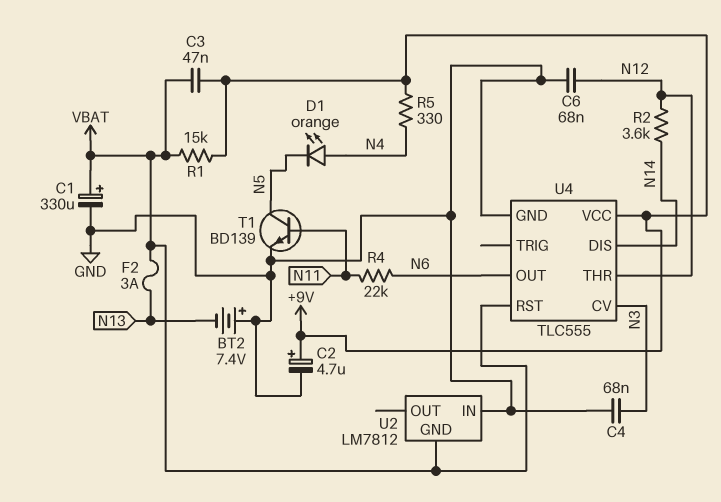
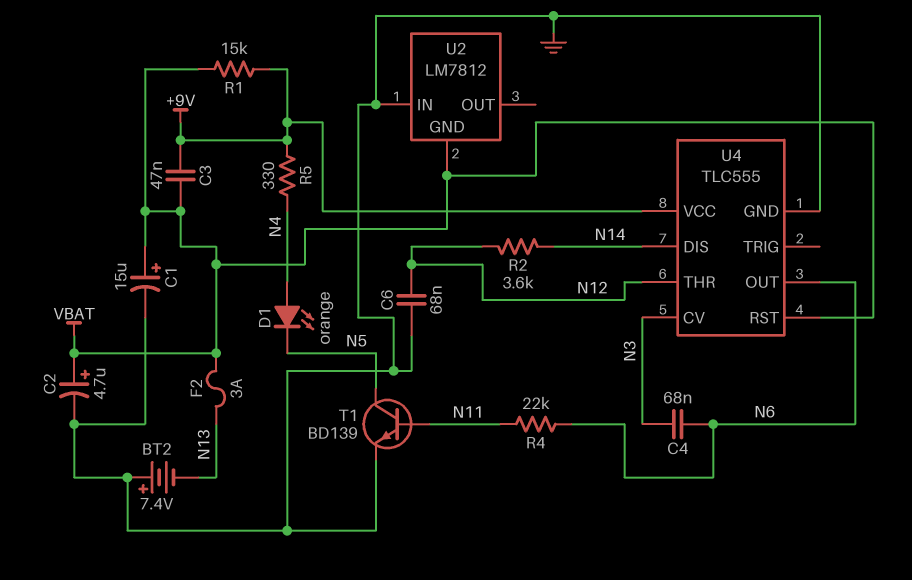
C1: 330uF (plus VBAT, minus GND) -> 15uF (plus VBAT, minus GND)
C2: 4.7uF (plus +9V, minus GND) -> 4.7uF (plus VBAT, minus GND)
C4: 68nF (GND, N3) -> 68nF (N3, N6)

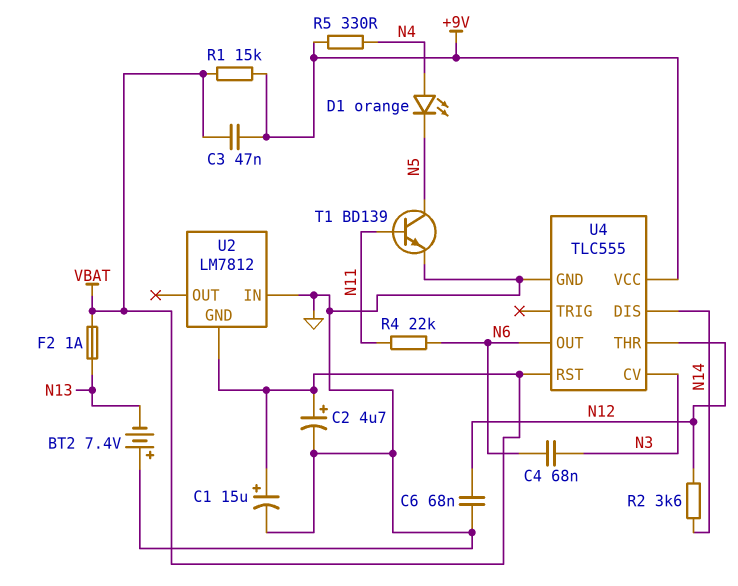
F2: 3A (N13, VBAT) -> 1A (N13, VBAT)

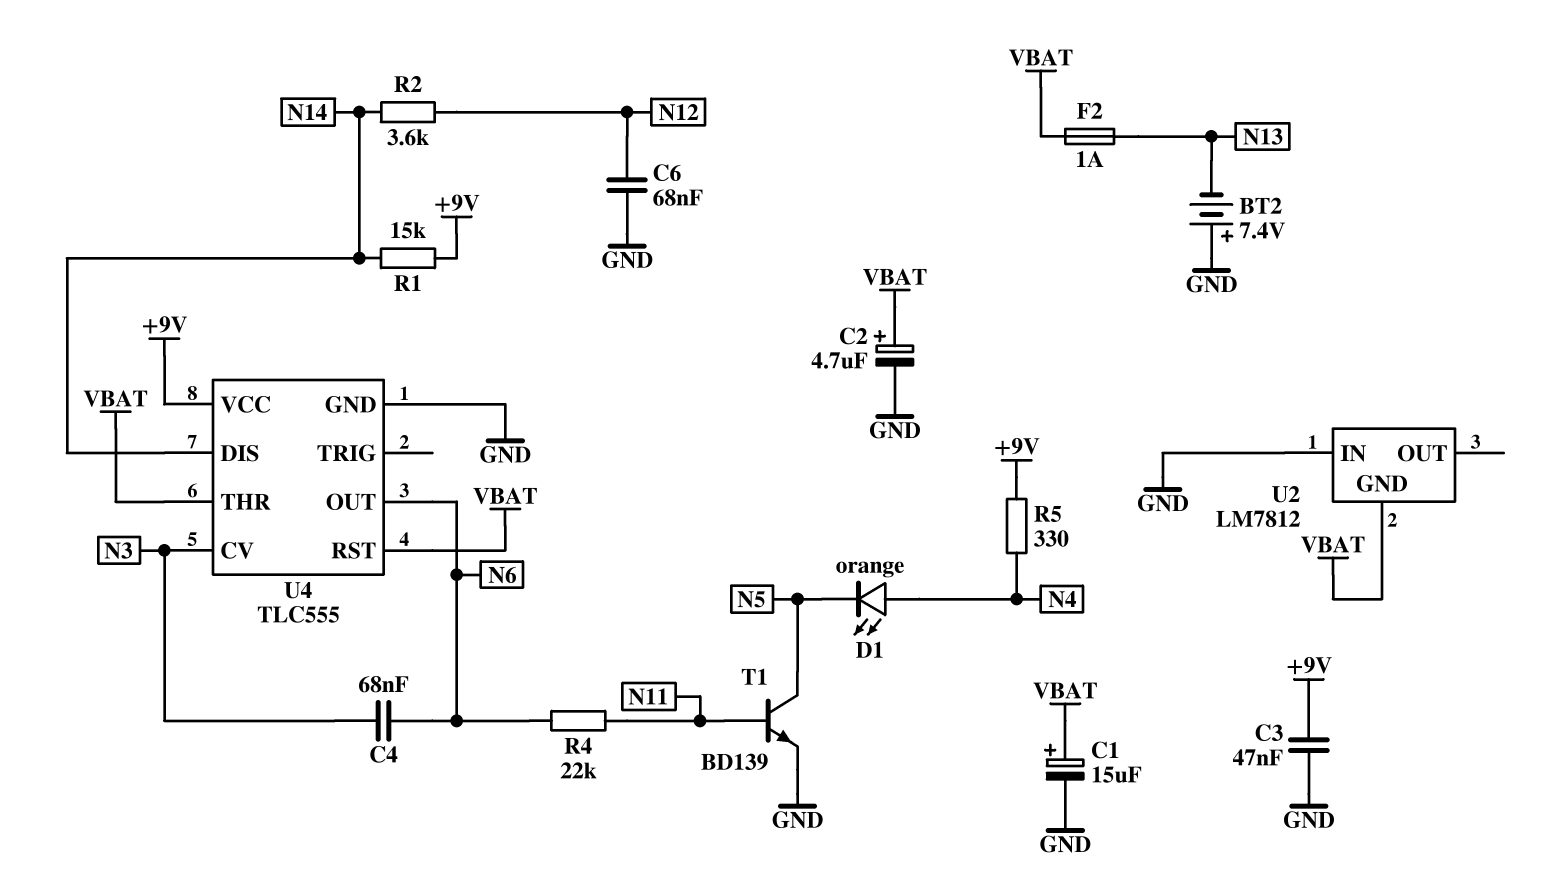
C3: 47nF (+9V, VBAT) -> 47nF (+9V, GND)
R1: 15k (+9V, VBAT) -> 15k (+9V, N14)
U4 pin THR: N12 -> VBAT

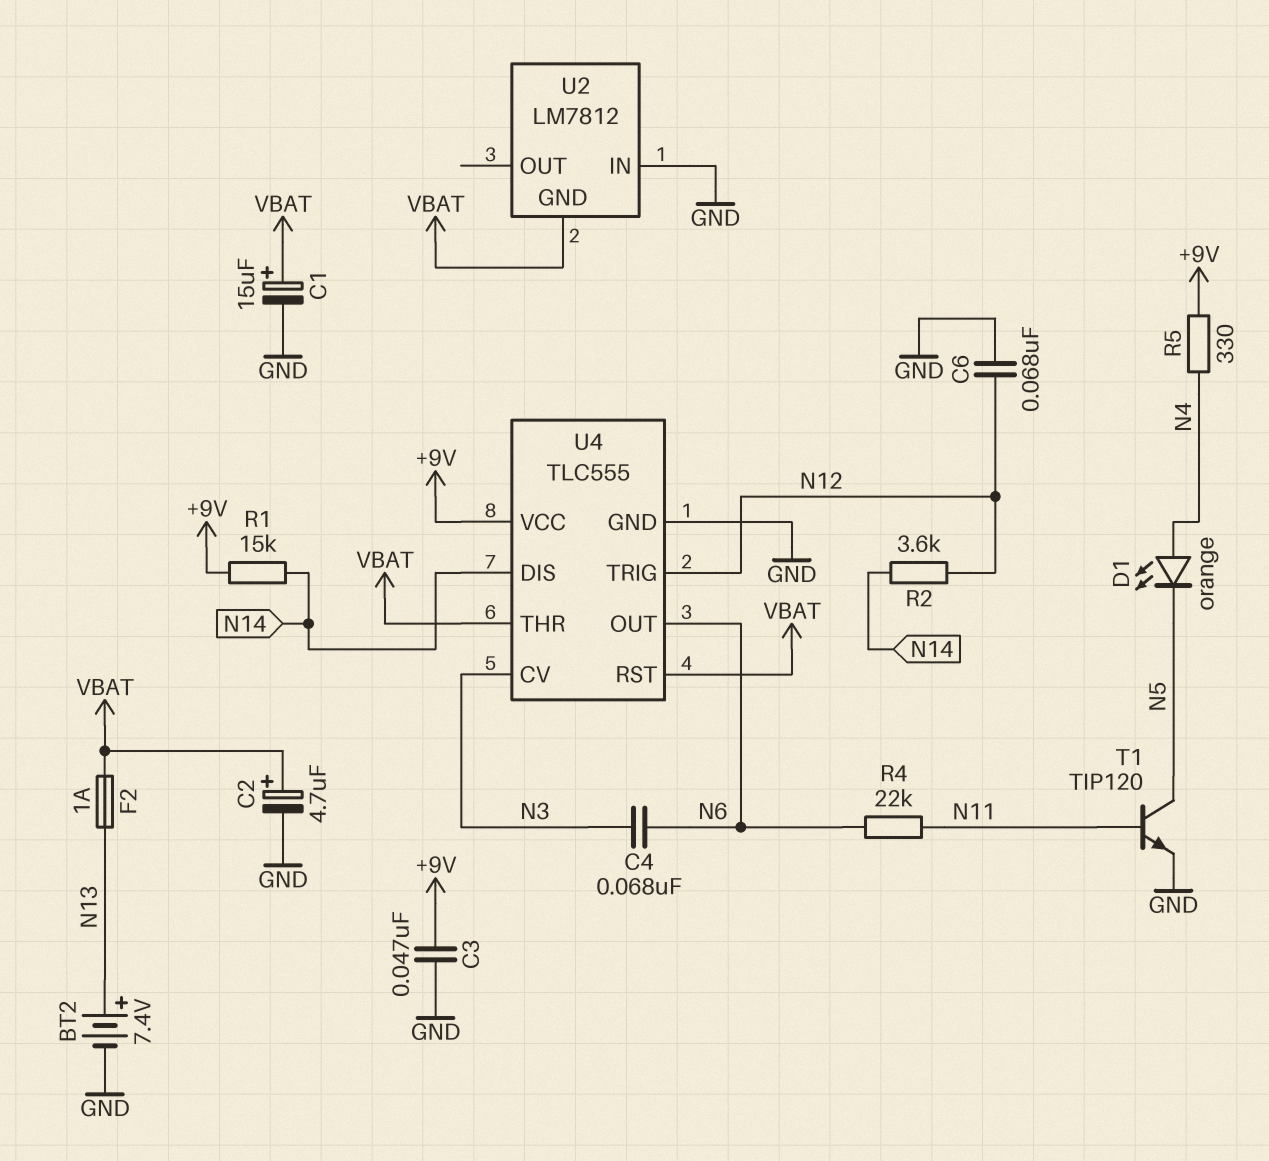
BT2: 7.4V (plus GND, minus N13) -> 7.4V (plus N13, minus GND)
T1: NPN BD139 (B N11, C N5, E GND) -> NPN TIP120 (B N11, C N5, E GND)
U4 pin TRIG: none -> N12

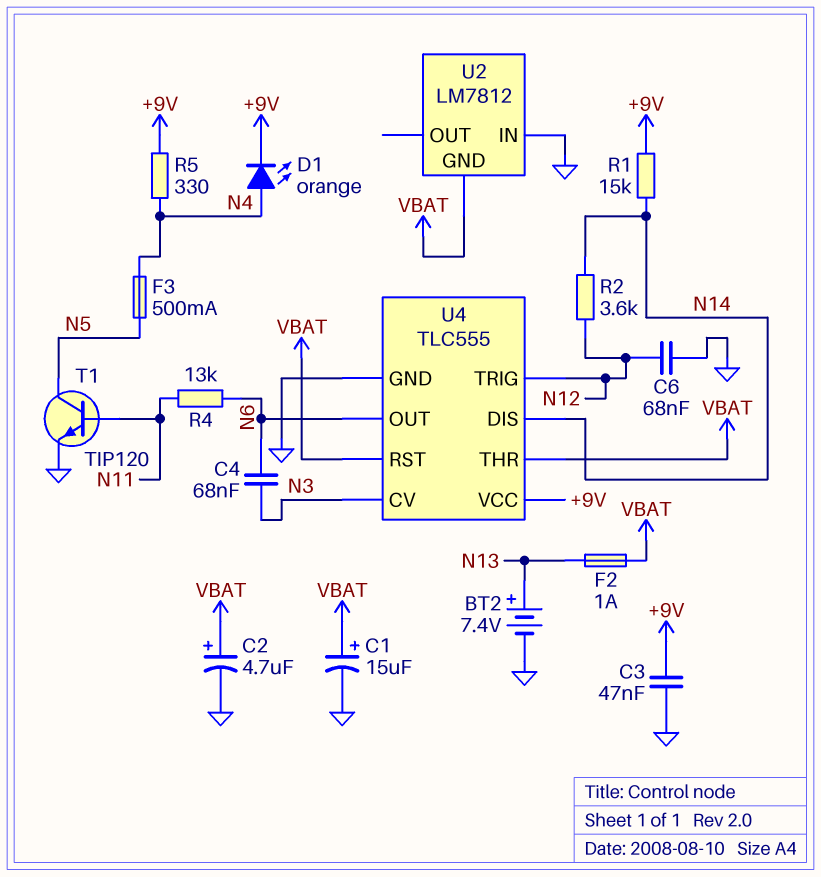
D1: LED orange (A N4, K N5) -> LED orange (A N4, K +9V)
F3: none -> 500mA (N4, N5)
R4: 22k (N6, N11) -> 13k (N6, N11)

